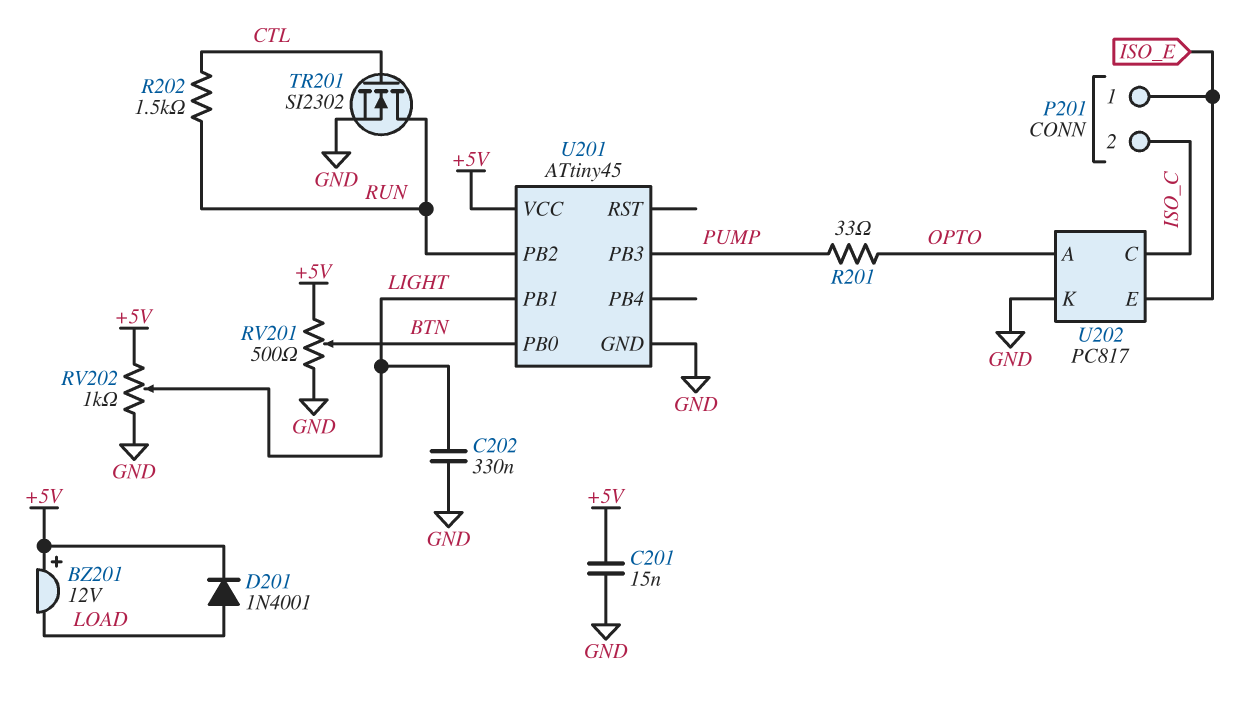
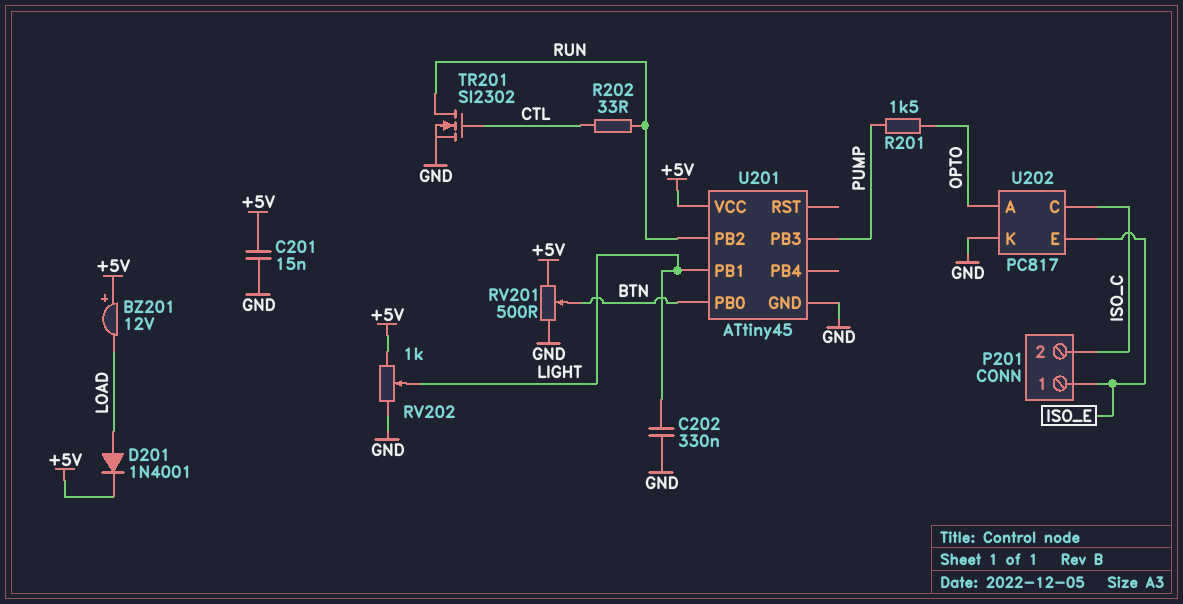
R201: 33 (OPTO, PUMP) -> 1.5k (OPTO, PUMP)
R202: 1.5k (CTL, RUN) -> 33 (CTL, RUN)

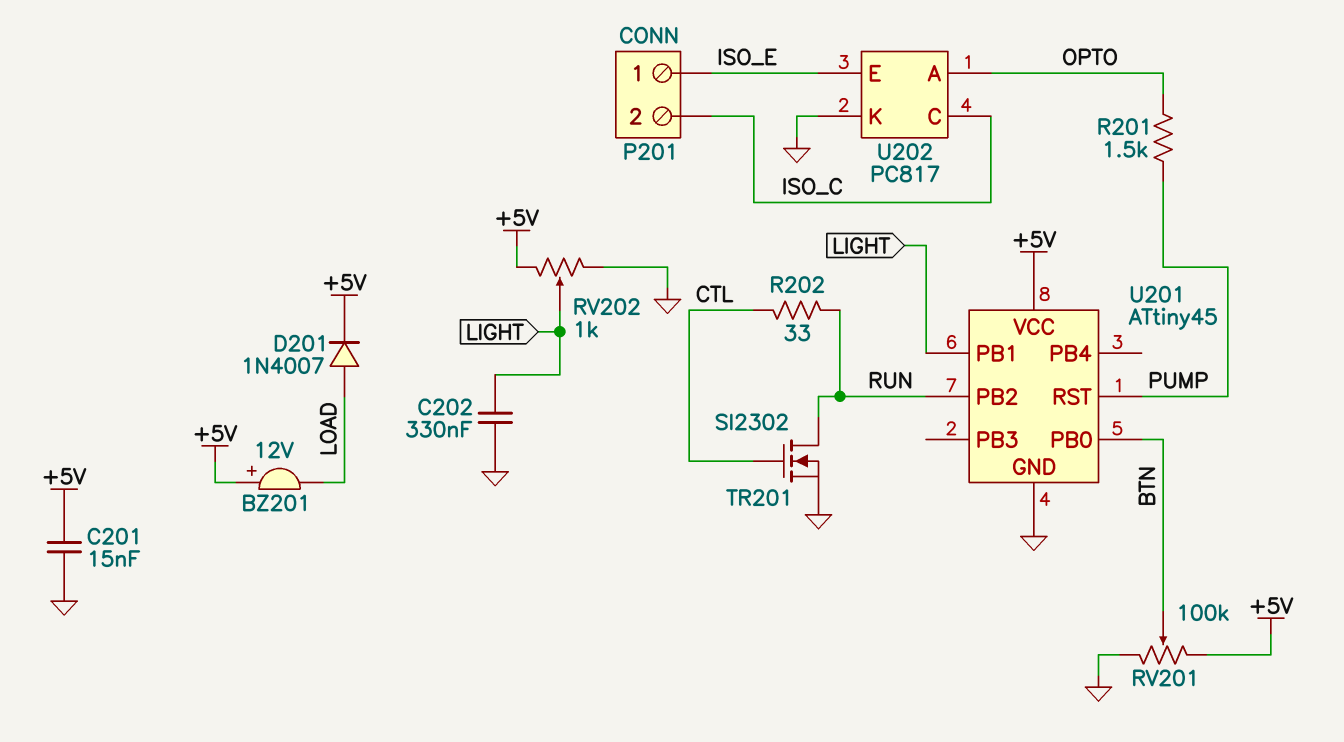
D201: diode 1N4001 (A LOAD, K +5V) -> diode 1N4007 (A LOAD, K +5V)
RV201: 500 (+5V, GND, wiper BTN) -> 100k (+5V, GND, wiper BTN)
U201 pin PB3: PUMP -> none
U201 pin RST: none -> PUMP

